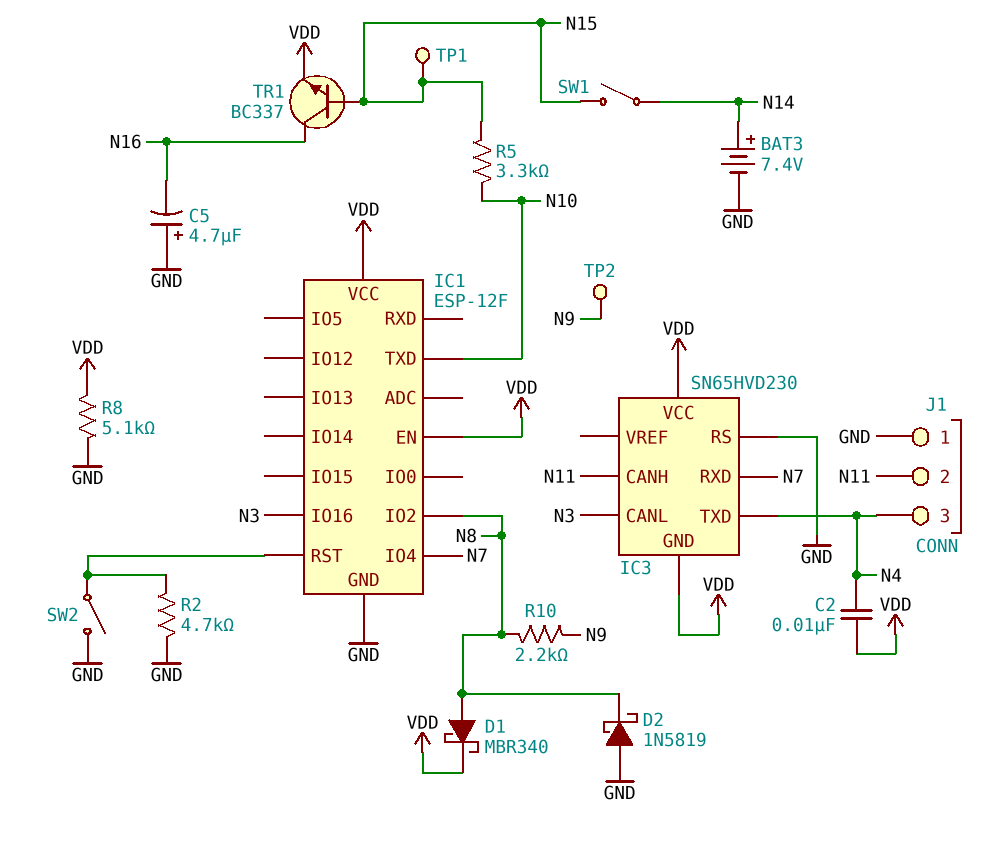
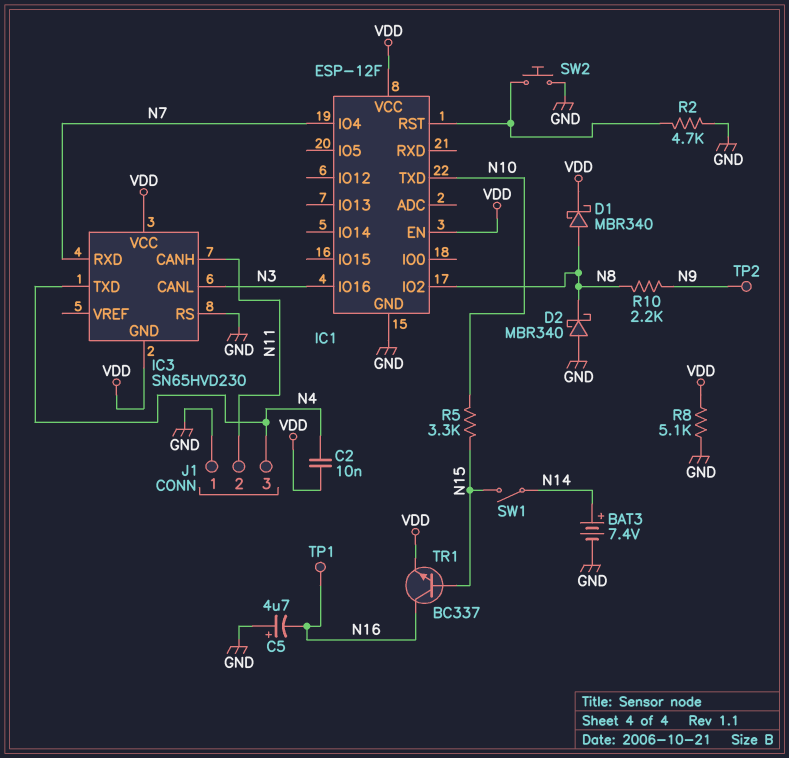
D2: schottky 1N5819 (A GND, K N8) -> schottky MBR340 (A GND, K N8)
SW2: switch (GND, IC1/RST) -> button (GND, IC1/RST)
TP1: test point (N15) -> test point (N16)

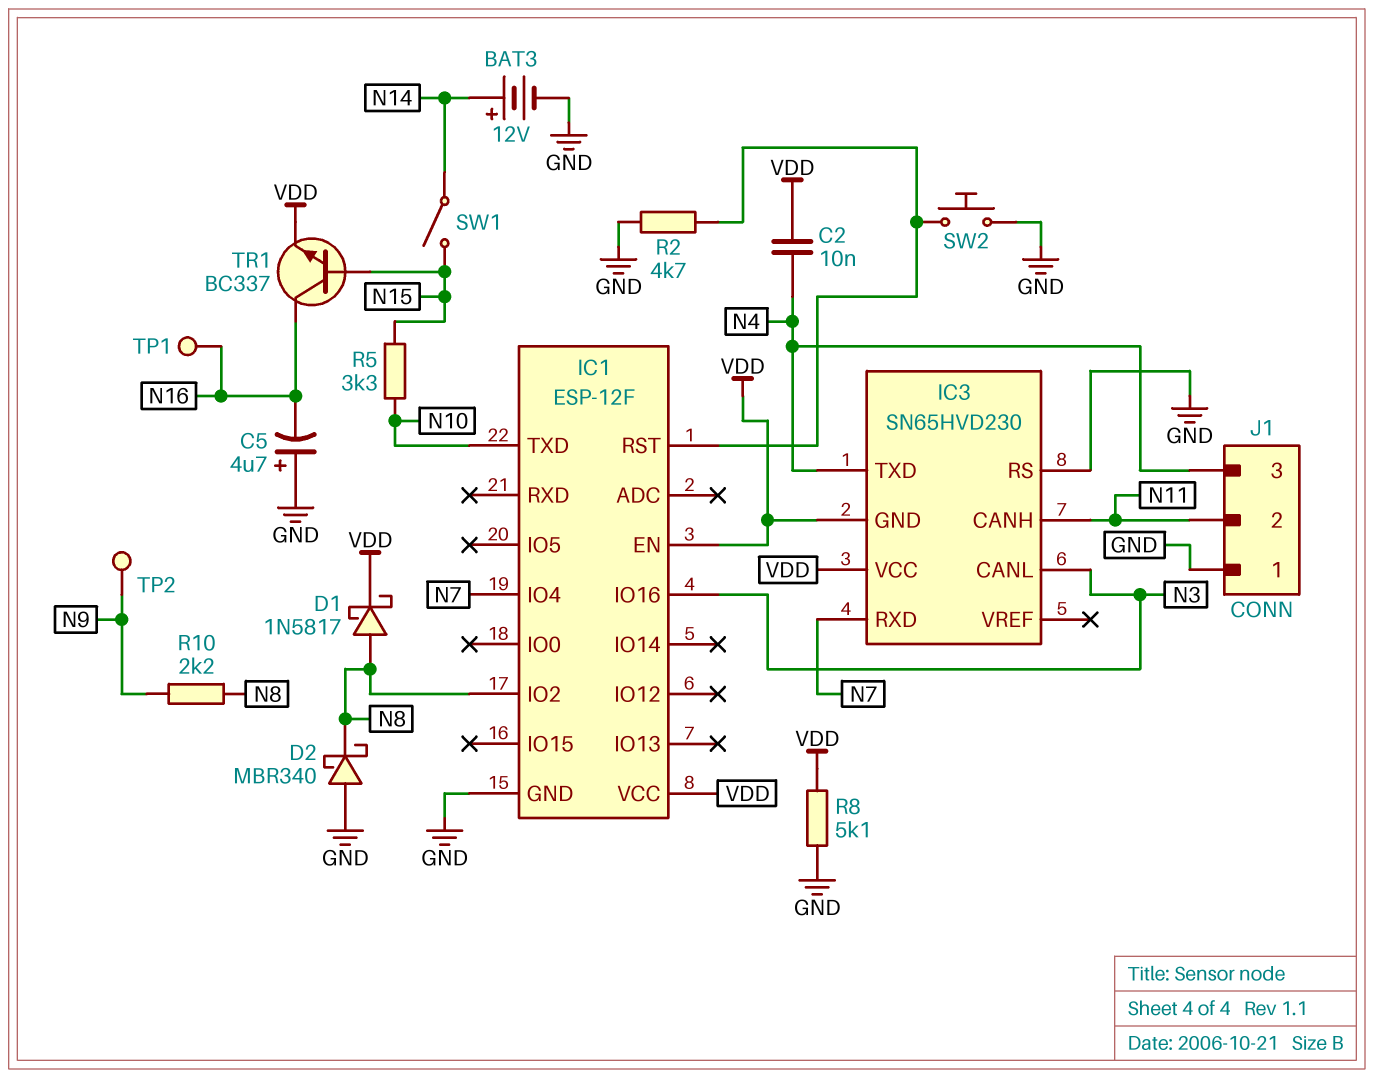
BAT3: 7.4V (plus N14, minus GND) -> 12V (plus N14, minus GND)
D1: schottky MBR340 (A N8, K VDD) -> schottky 1N5817 (A N8, K VDD)

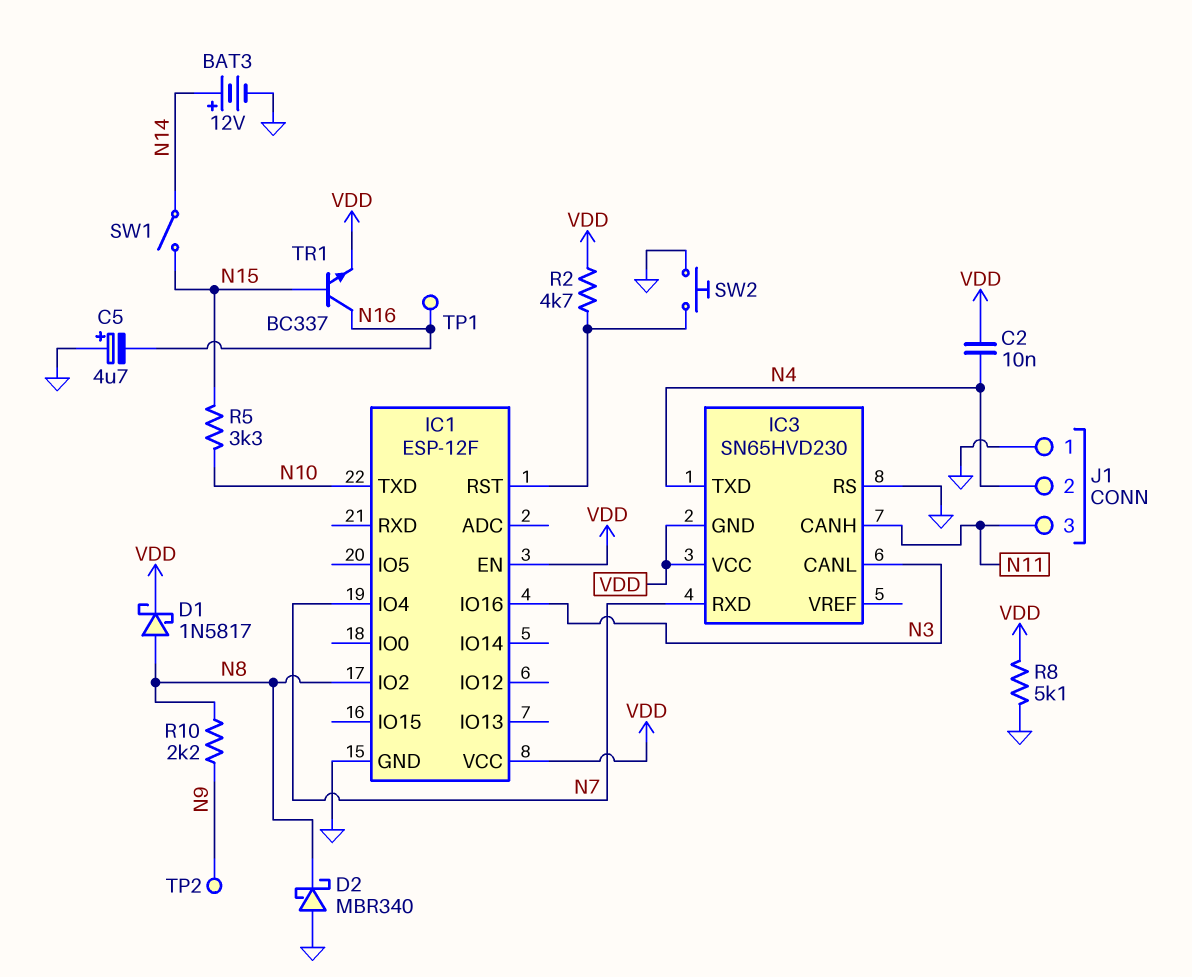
J1 pin 2: N11 -> N4
J1 pin 3: N4 -> N11
R2: 4.7k (GND, IC1/RST) -> 4.7k (IC1/RST, VDD)

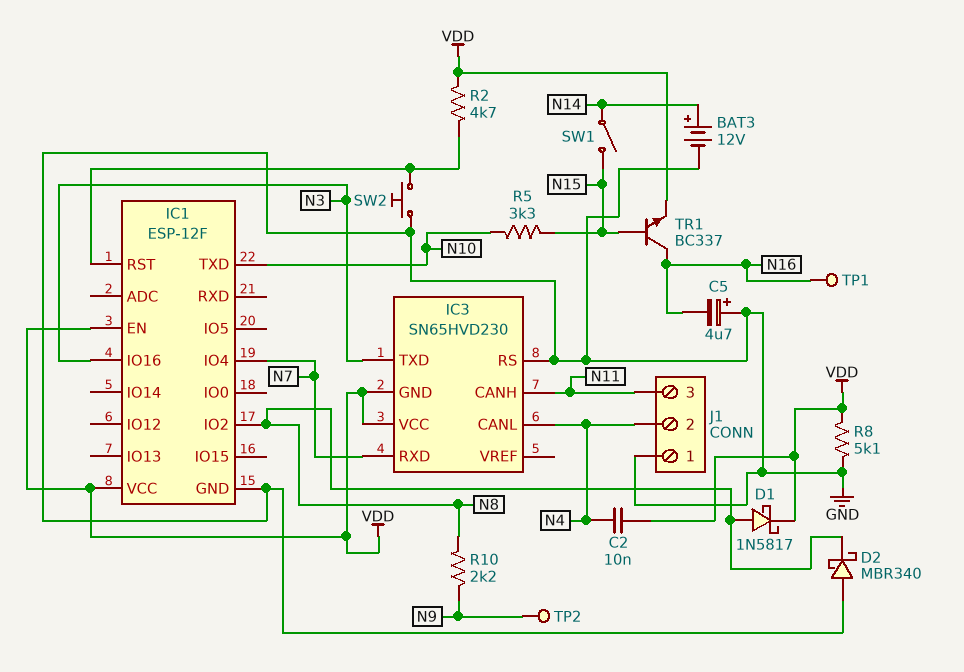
IC3 pin CANL: N3 -> N4
IC3 pin TXD: N4 -> N3

